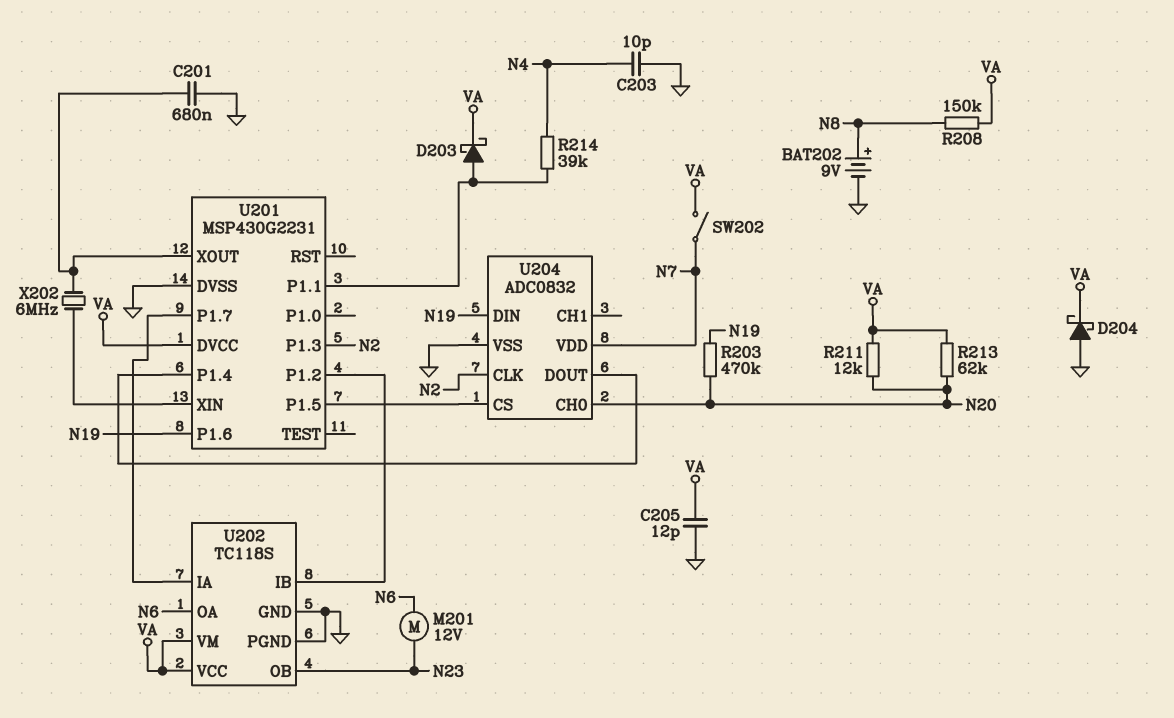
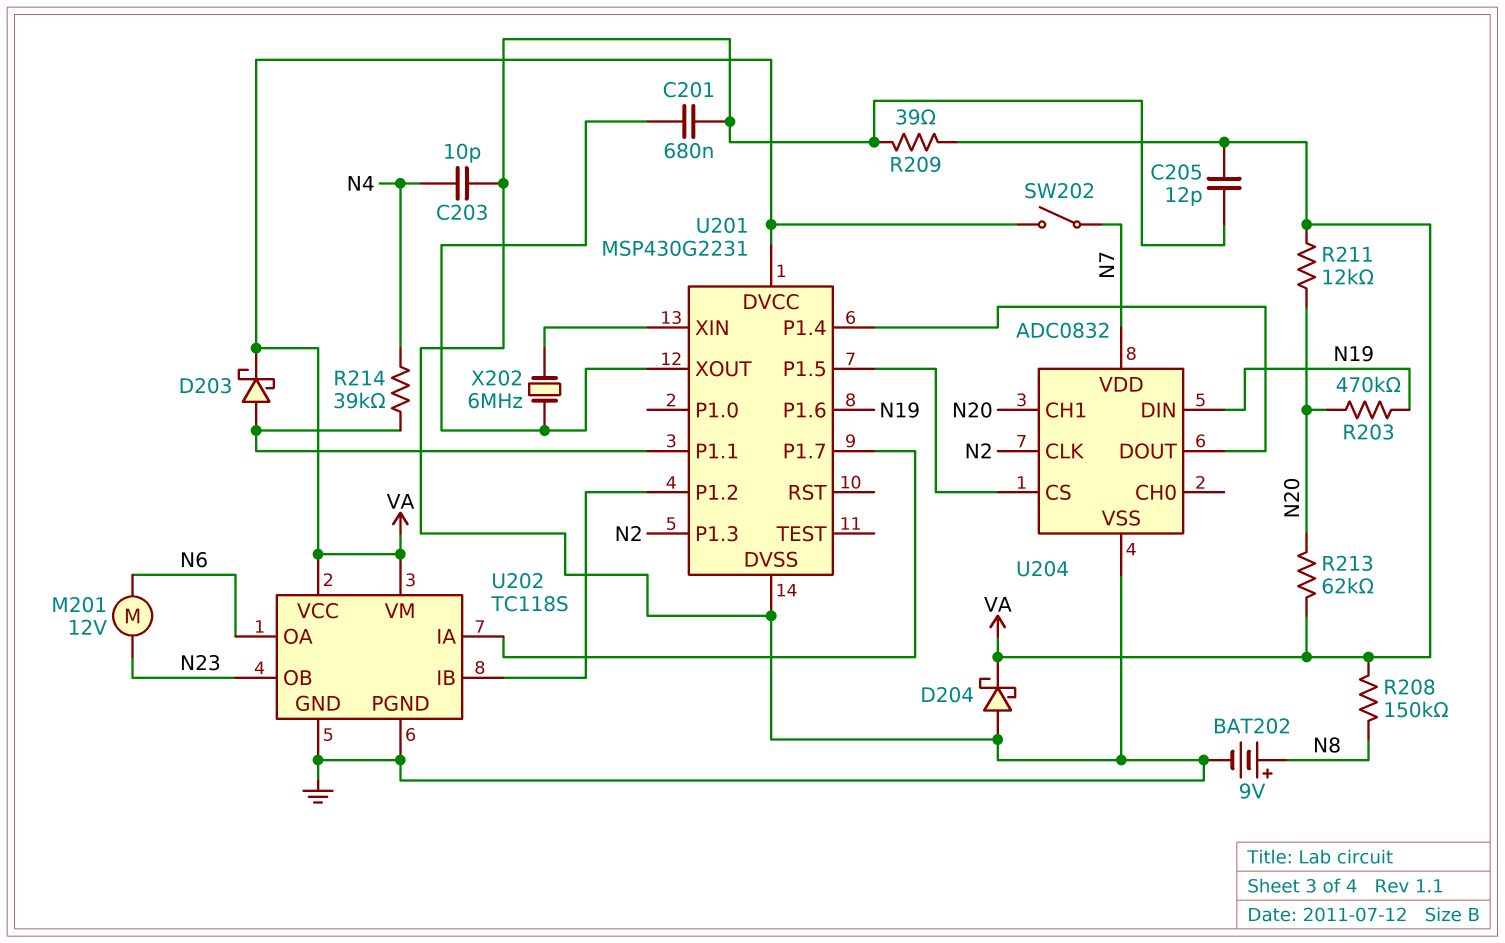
R209: none -> 39 (GND, VA)
U204 pin CH0: N20 -> none
U204 pin CH1: none -> N20

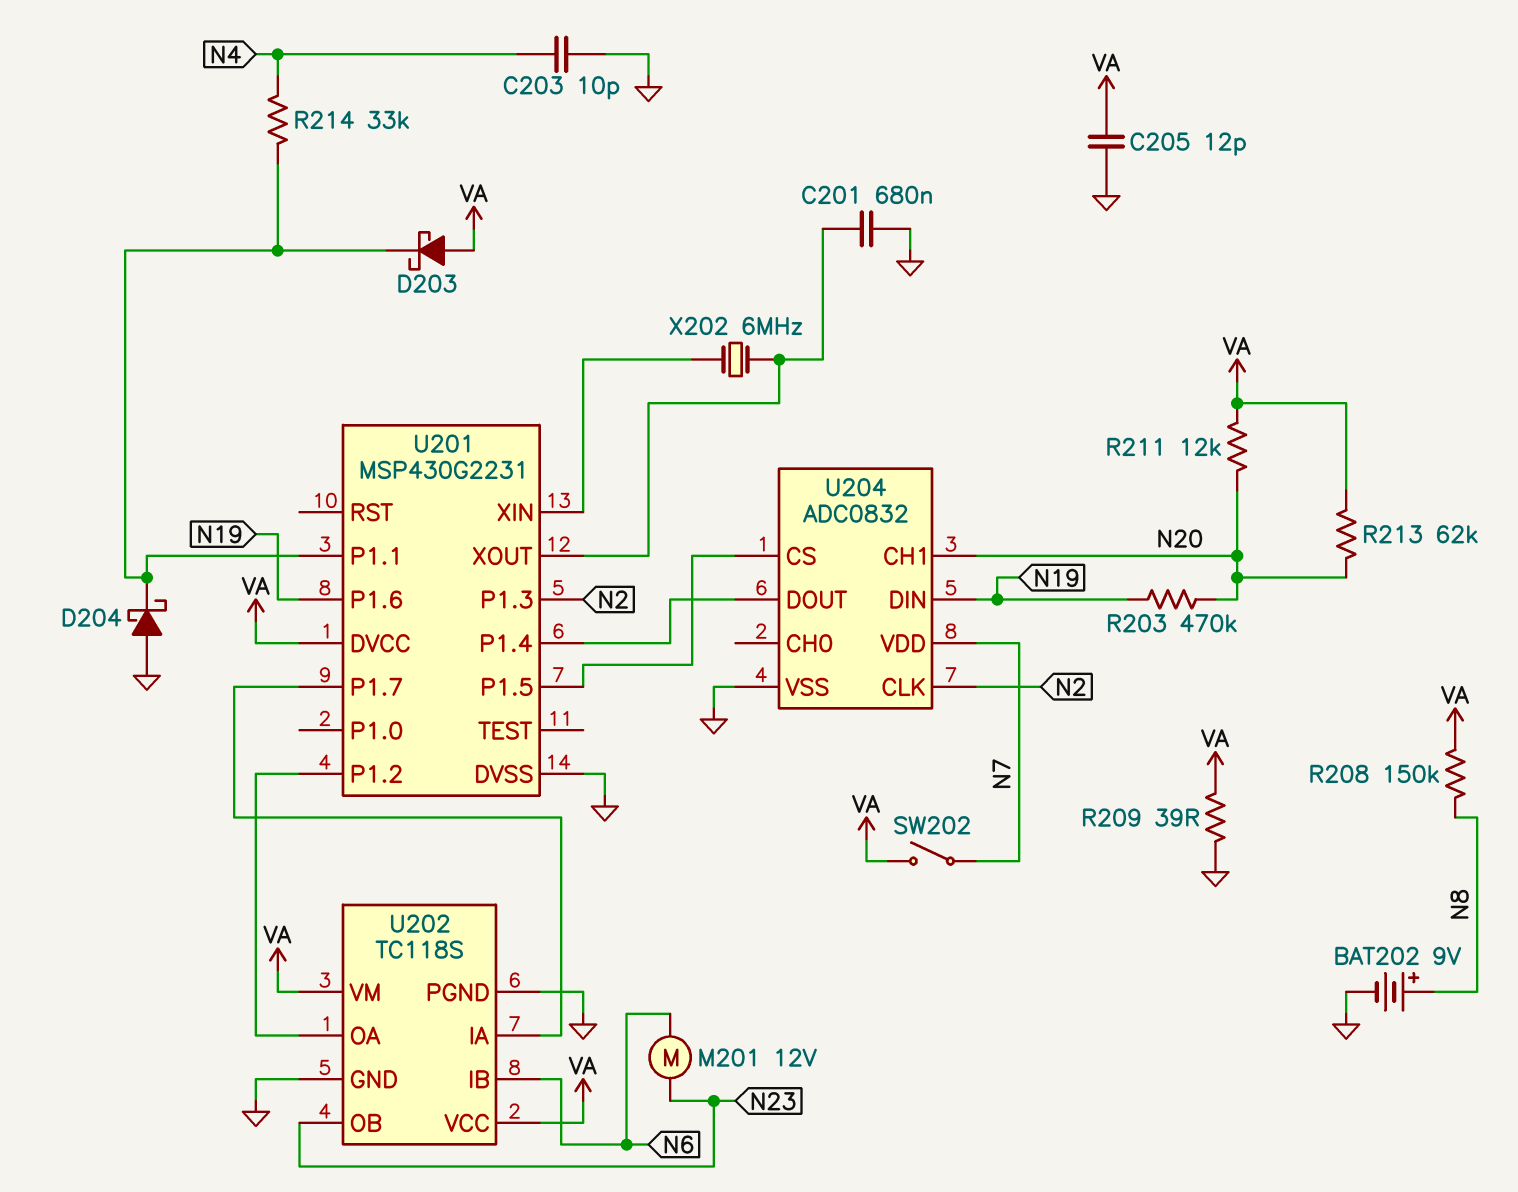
D203: schottky (A U201/P1.1, K VA) -> schottky (A VA, K U201/P1.1)
D204: schottky (A GND, K VA) -> schottky (A GND, K U201/P1.1)
R214: 39k (N4, U201/P1.1) -> 33k (N4, U201/P1.1)
U202 pin IB: U201/P1.2 -> N6
U202 pin OA: N6 -> U201/P1.2

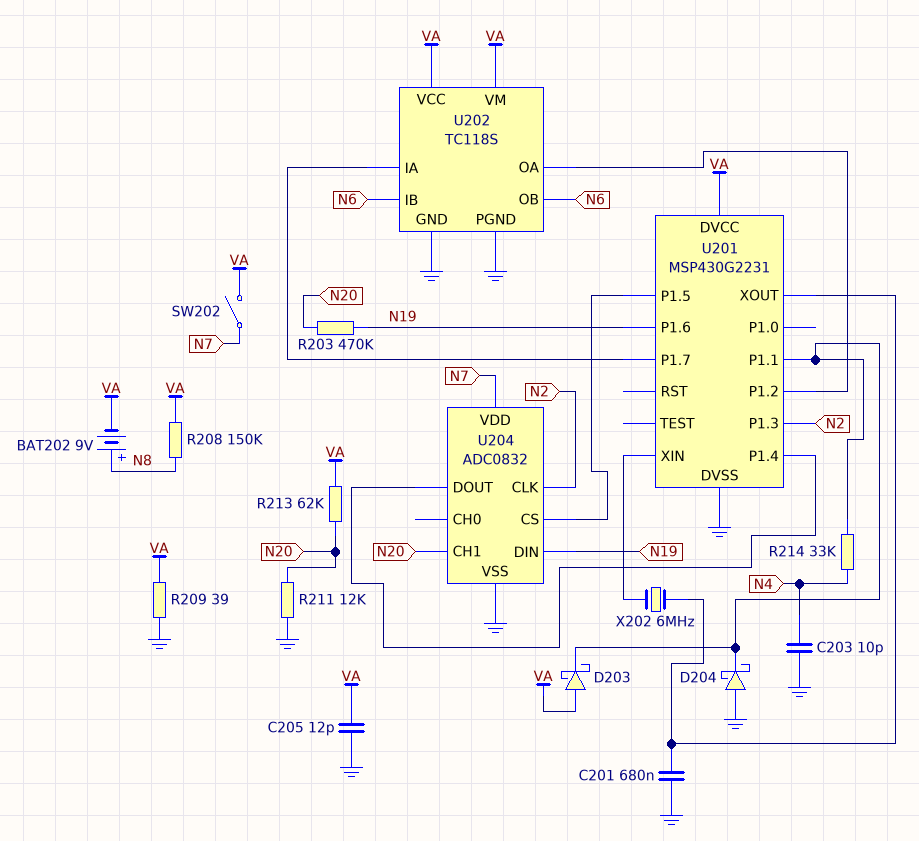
BAT202: 9V (plus N8, minus GND) -> 9V (plus N8, minus VA)
M201: motor 12V (N6, N23) -> none
R211: 12k (N20, VA) -> 12k (GND, N20)
U202 pin OB: N23 -> N6

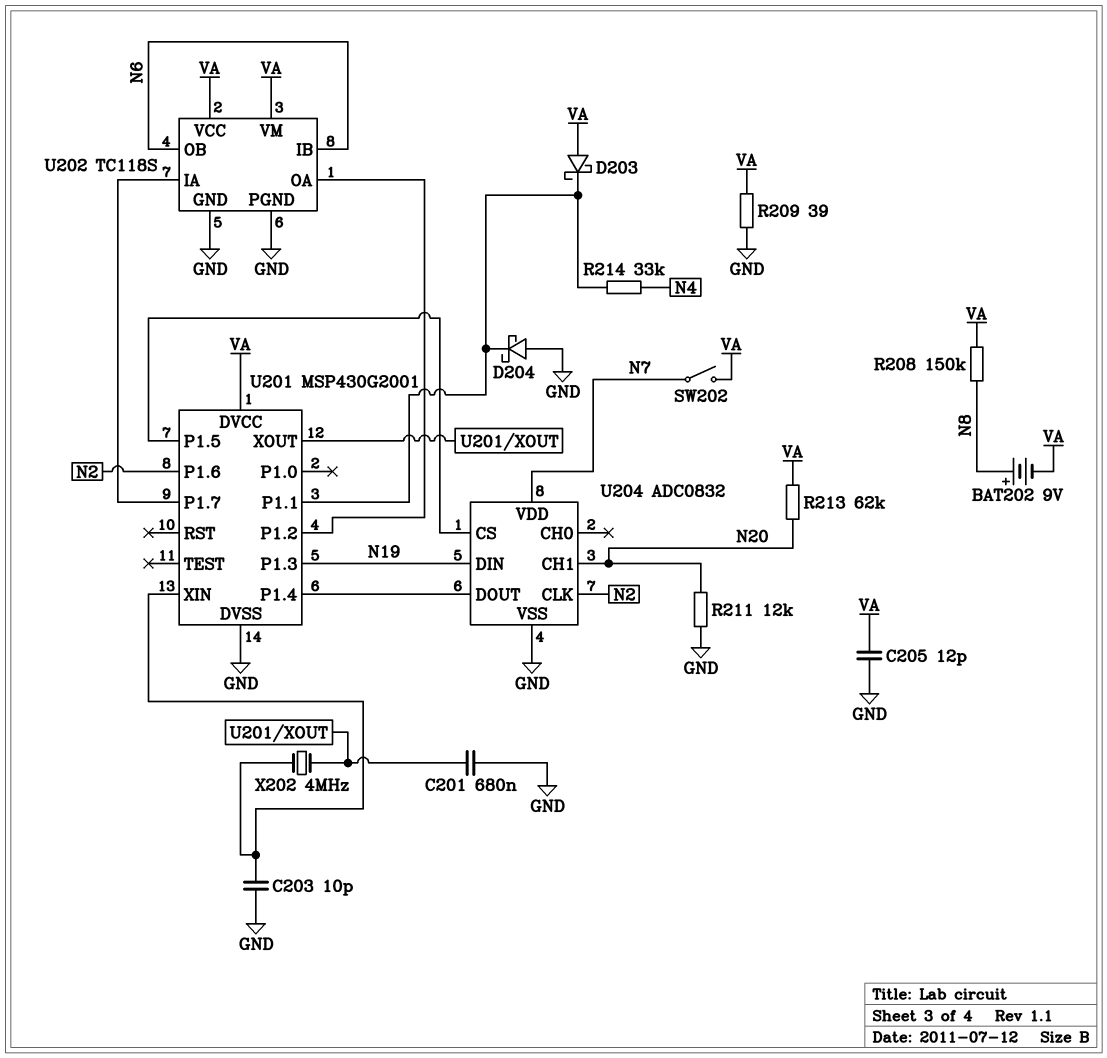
C203: 10pF (GND, N4) -> 10pF (GND, U201/XIN)
R203: 470k (N19, N20) -> none
U201: MSP430G2231 -> MSP430G2001
U201 pin P1.3: N2 -> N19
U201 pin P1.6: N19 -> N2
X202: 6MHz (U201/XIN, U201/XOUT) -> 4MHz (U201/XIN, U201/XOUT)

